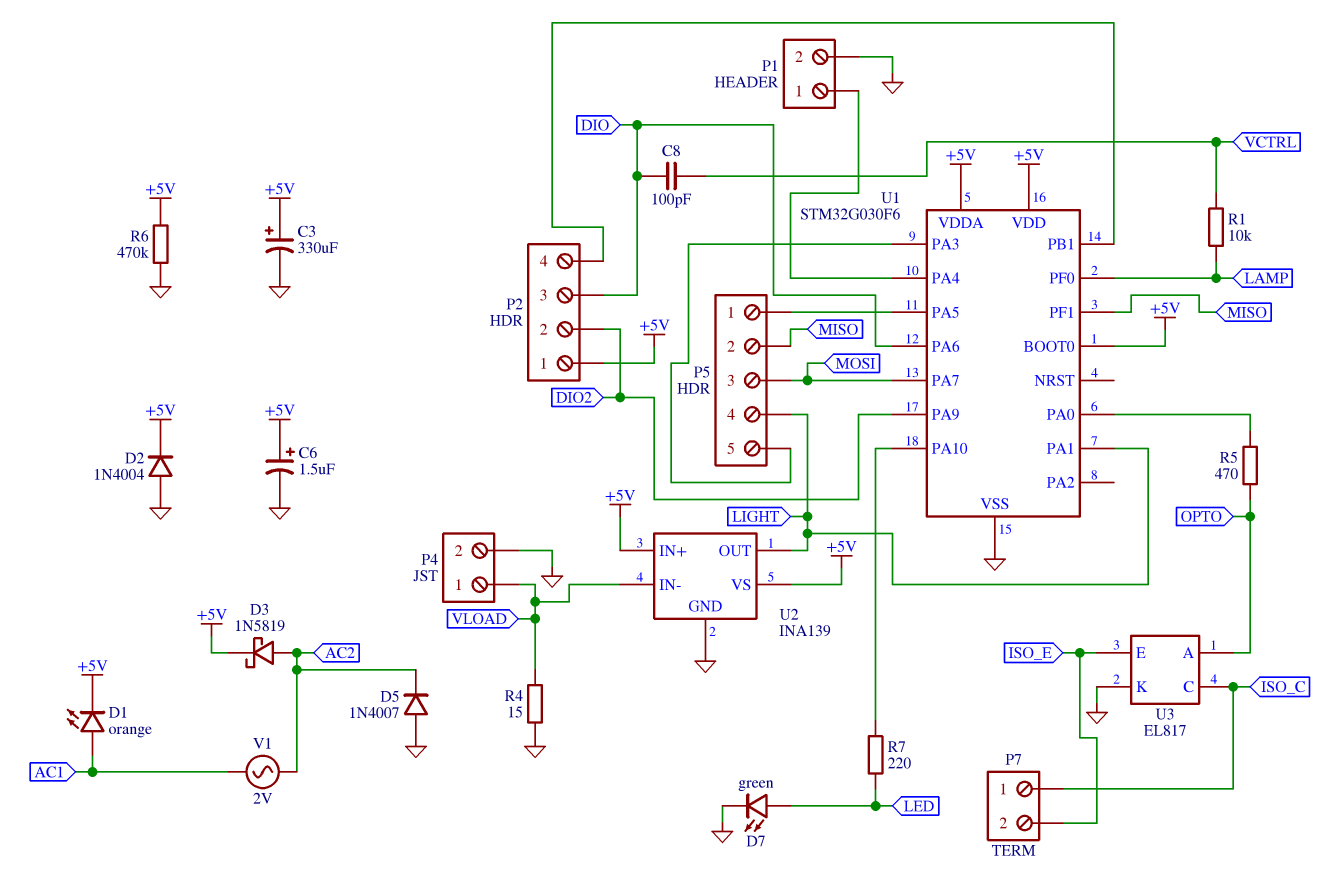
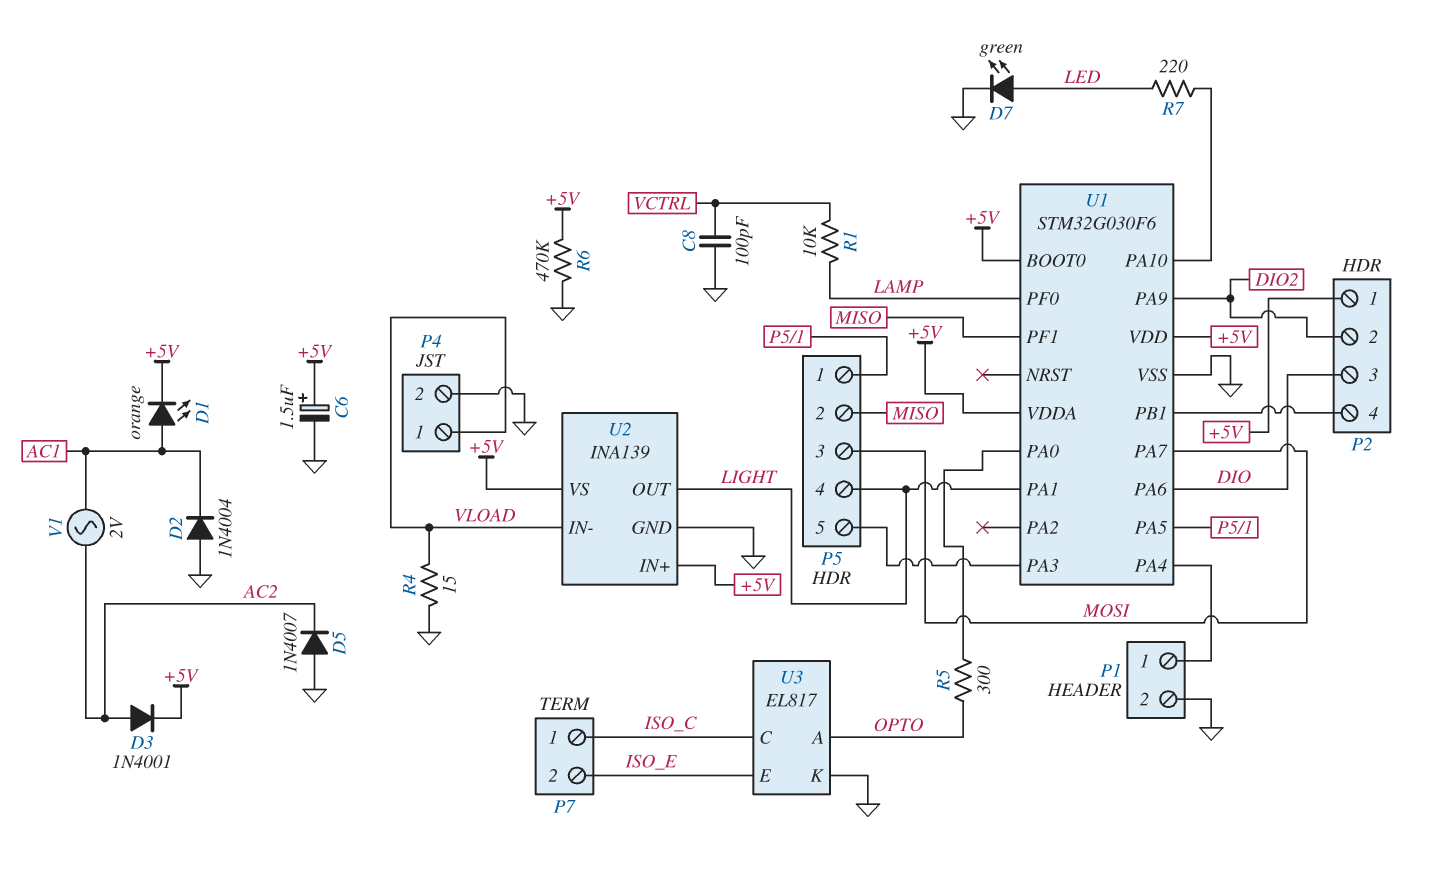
C3: 330uF (plus +5V, minus GND) -> none
C8: 100pF (DIO, VCTRL) -> 100pF (GND, VCTRL)
D2: diode 1N4004 (A GND, K +5V) -> diode 1N4004 (A GND, K AC1)
D3: schottky 1N5819 (A AC2, K +5V) -> diode 1N4001 (A AC2, K +5V)
R5: 470 (OPTO, U1/PA0) -> 300 (OPTO, U1/PA0)

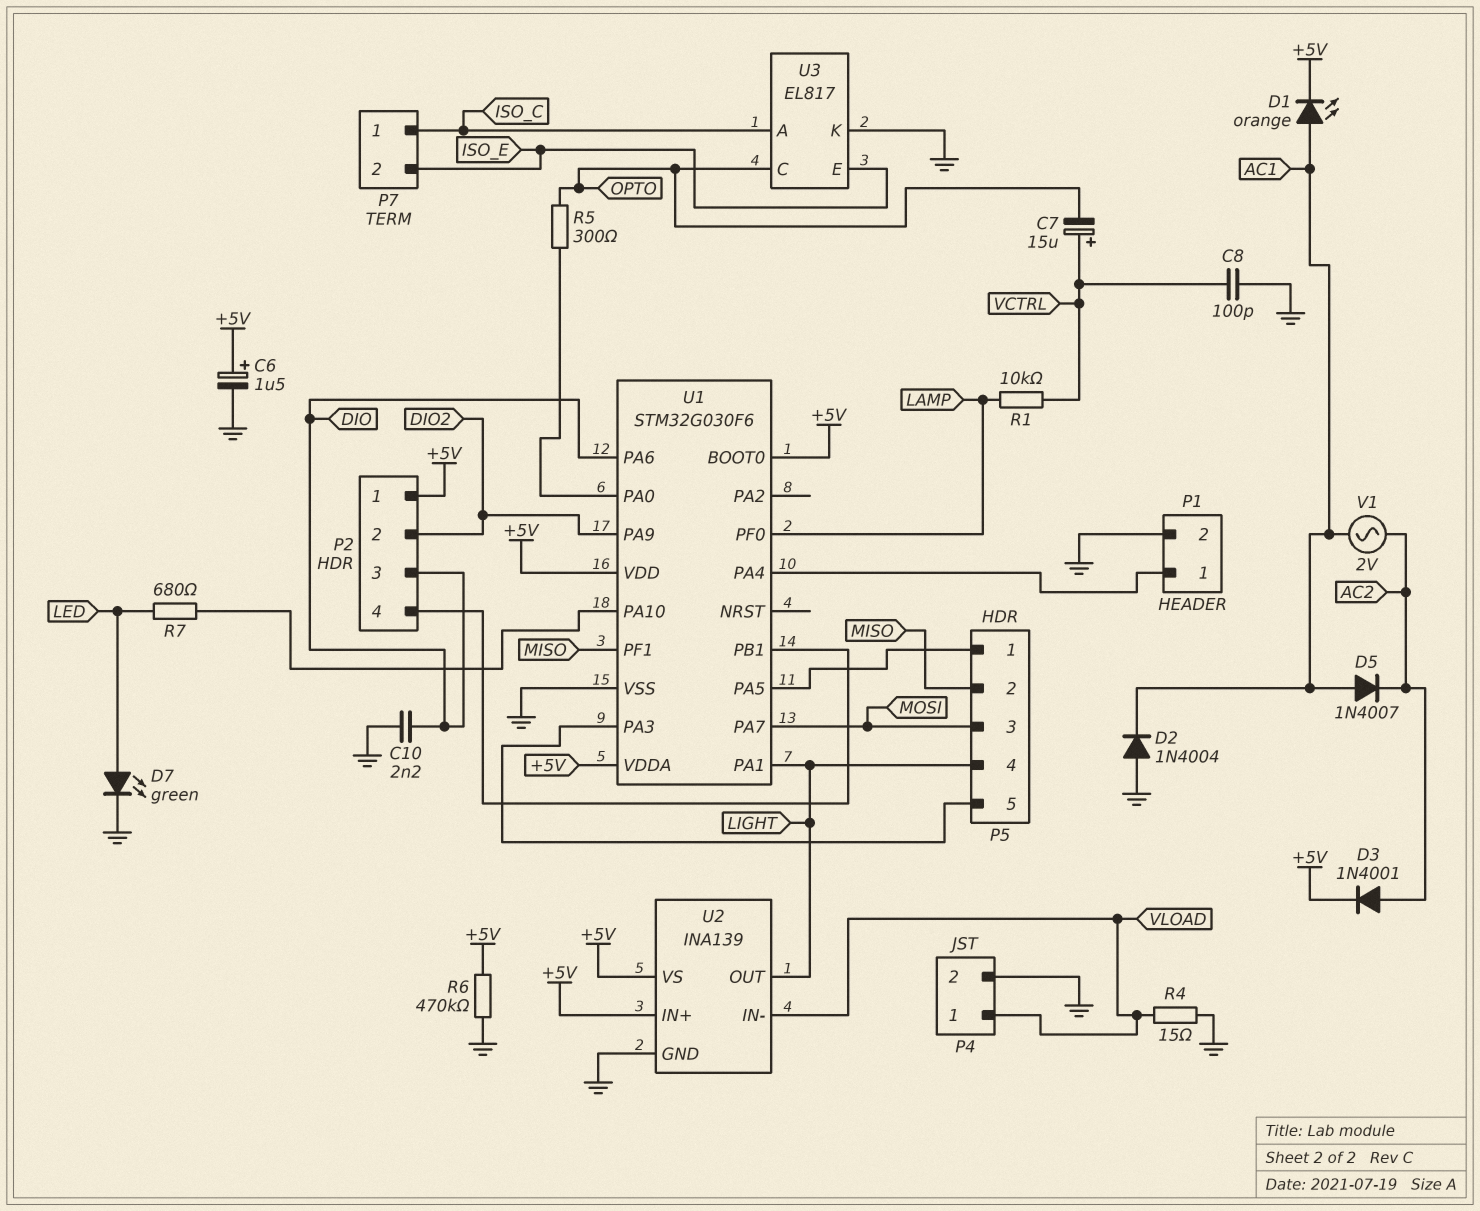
C7: none -> 15uF (plus VCTRL, minus OPTO)
C10: none -> 2.2nF (DIO, GND)
D5: diode 1N4007 (A GND, K AC2) -> diode 1N4007 (A AC1, K AC2)
R7: 220 (LED, U1/PA10) -> 680 (LED, U1/PA10)
U3 pin A: OPTO -> ISO_C
U3 pin C: ISO_C -> OPTO

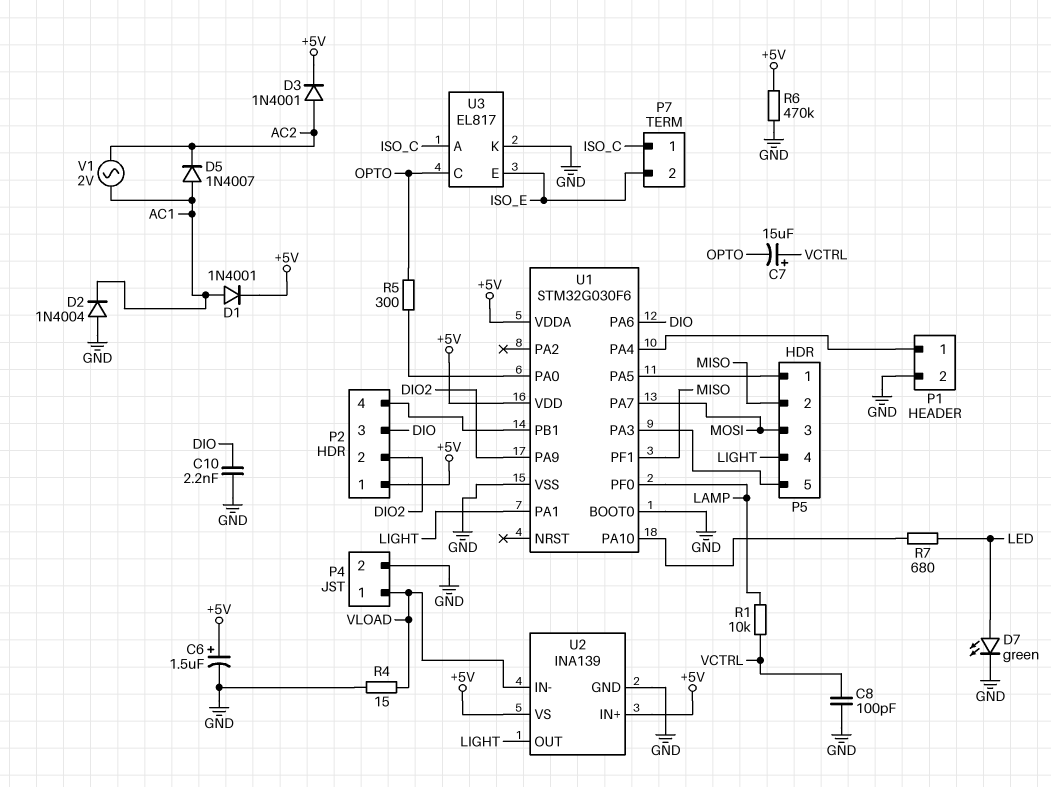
D1: LED orange (A AC1, K +5V) -> diode 1N4001 (A AC1, K +5V)
U1 pin BOOT0: +5V -> GND

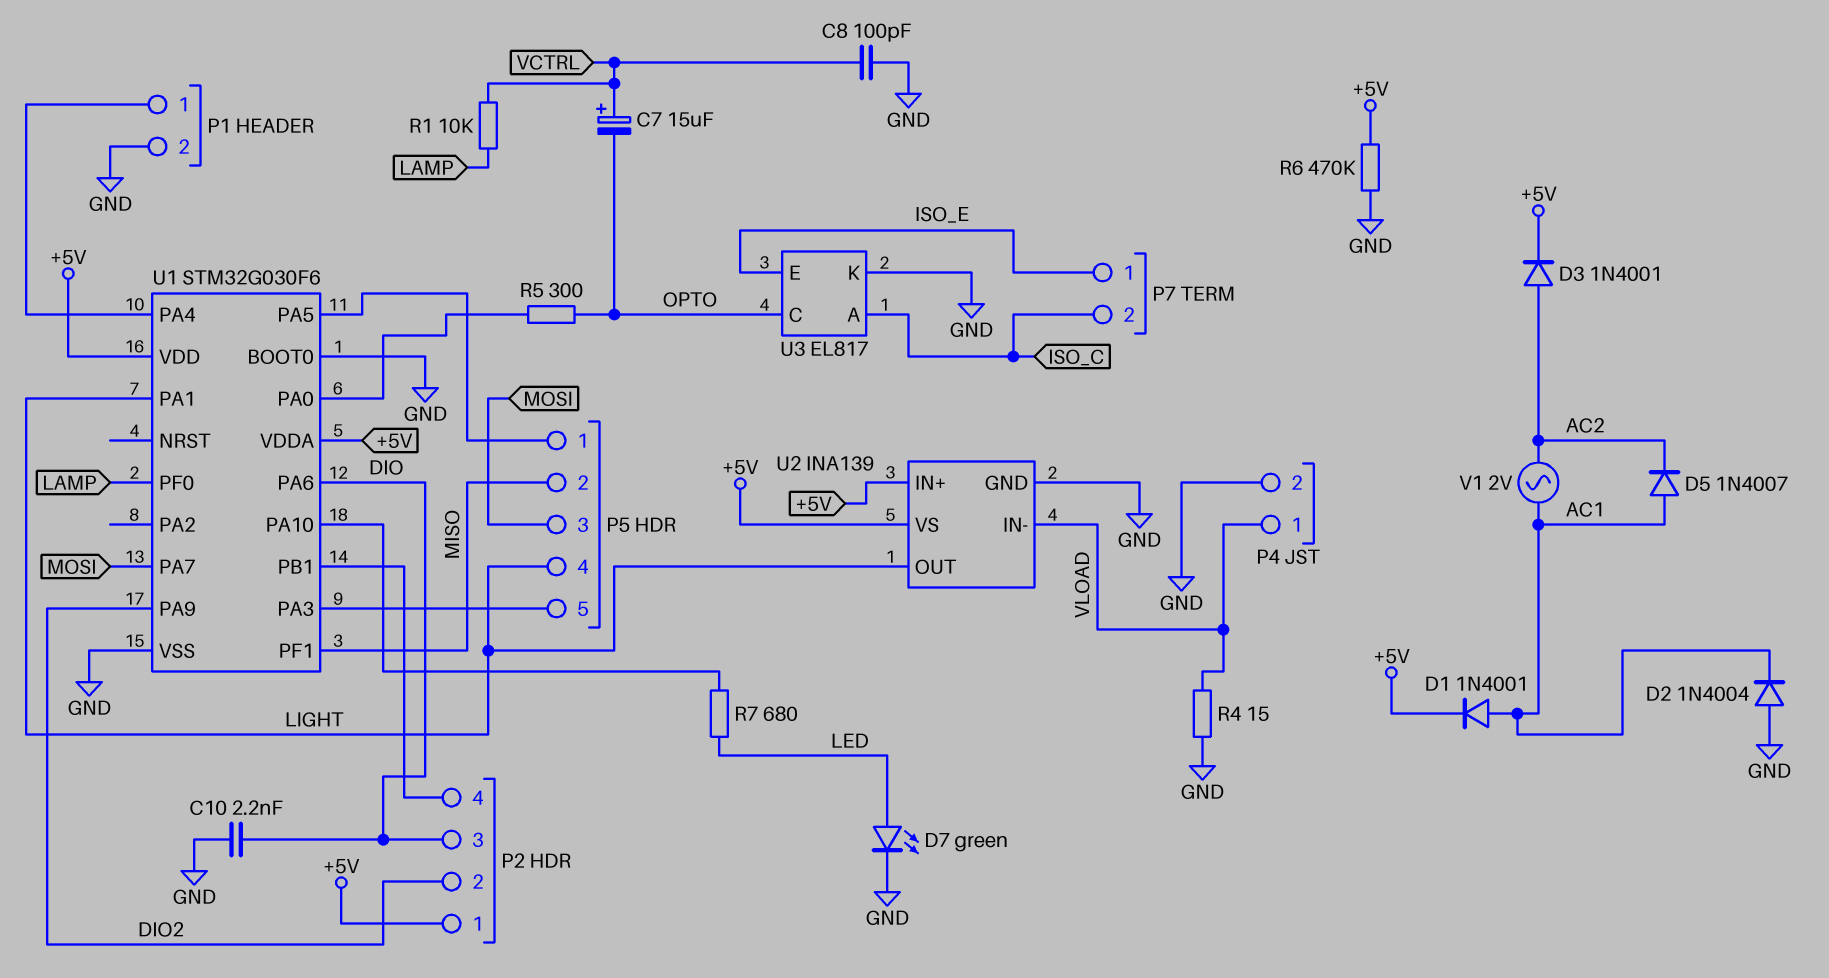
C6: 1.5uF (plus +5V, minus GND) -> none
P7 pin 1: ISO_C -> ISO_E
P7 pin 2: ISO_E -> ISO_C

